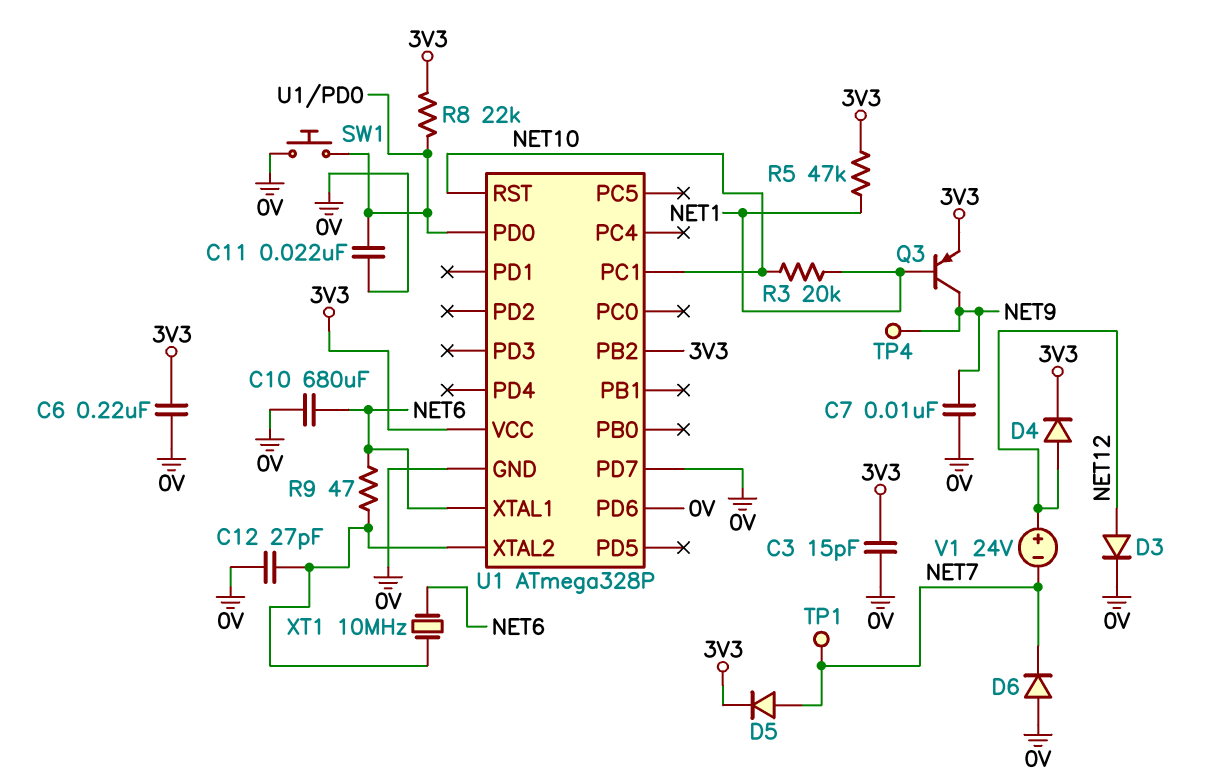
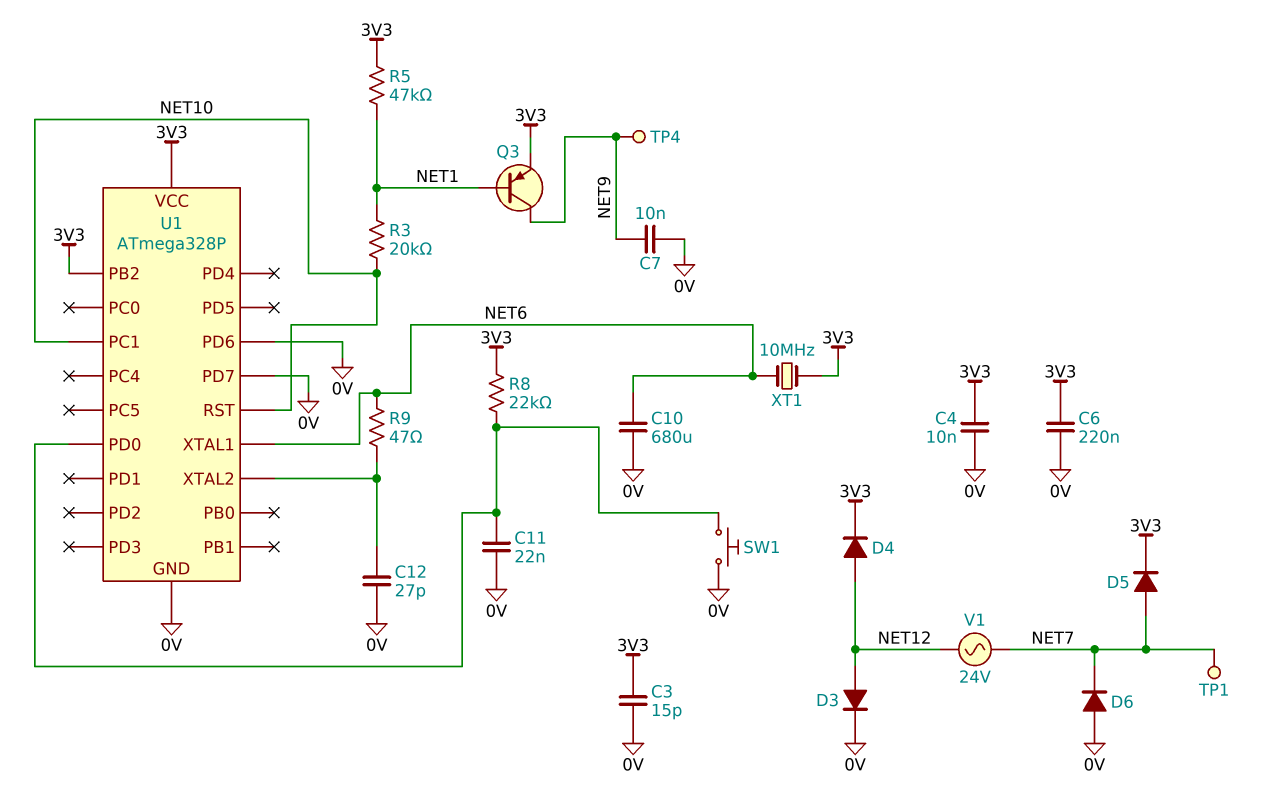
C4: none -> 10nF (0V, 3V3)
V1: 24V (plus NET12, minus NET7) -> AC 24V (NET7, NET12)
XT1: 10MHz (NET6, U1/XTAL2) -> 10MHz (3V3, NET6)

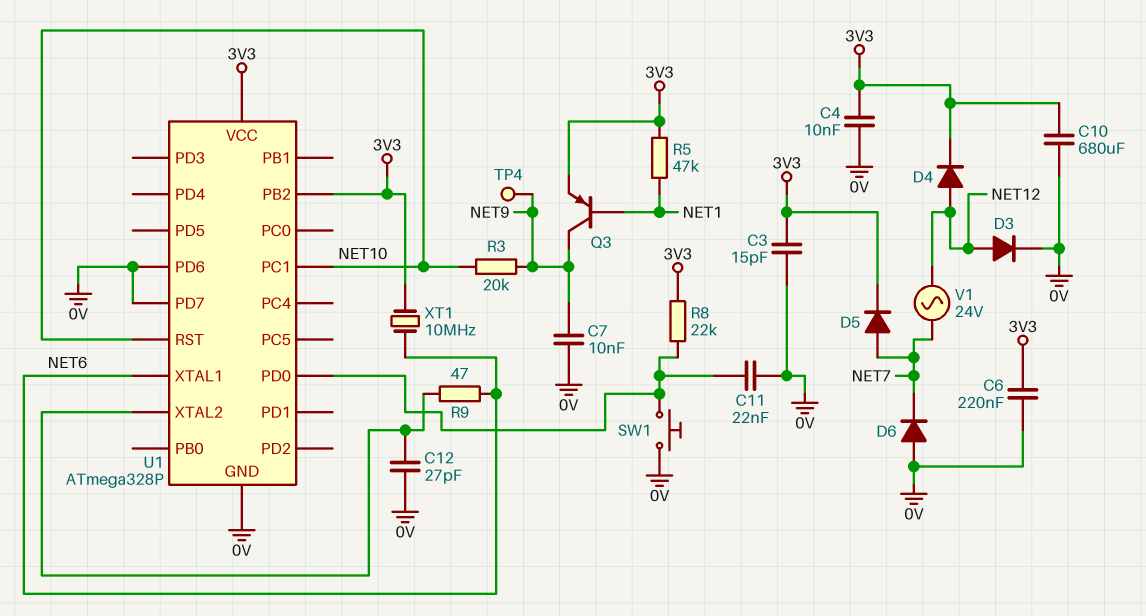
C10: 680uF (0V, NET6) -> 680uF (0V, 3V3)
R3: 20k (NET1, NET10) -> 20k (NET9, NET10)
TP1: test point (NET7) -> none

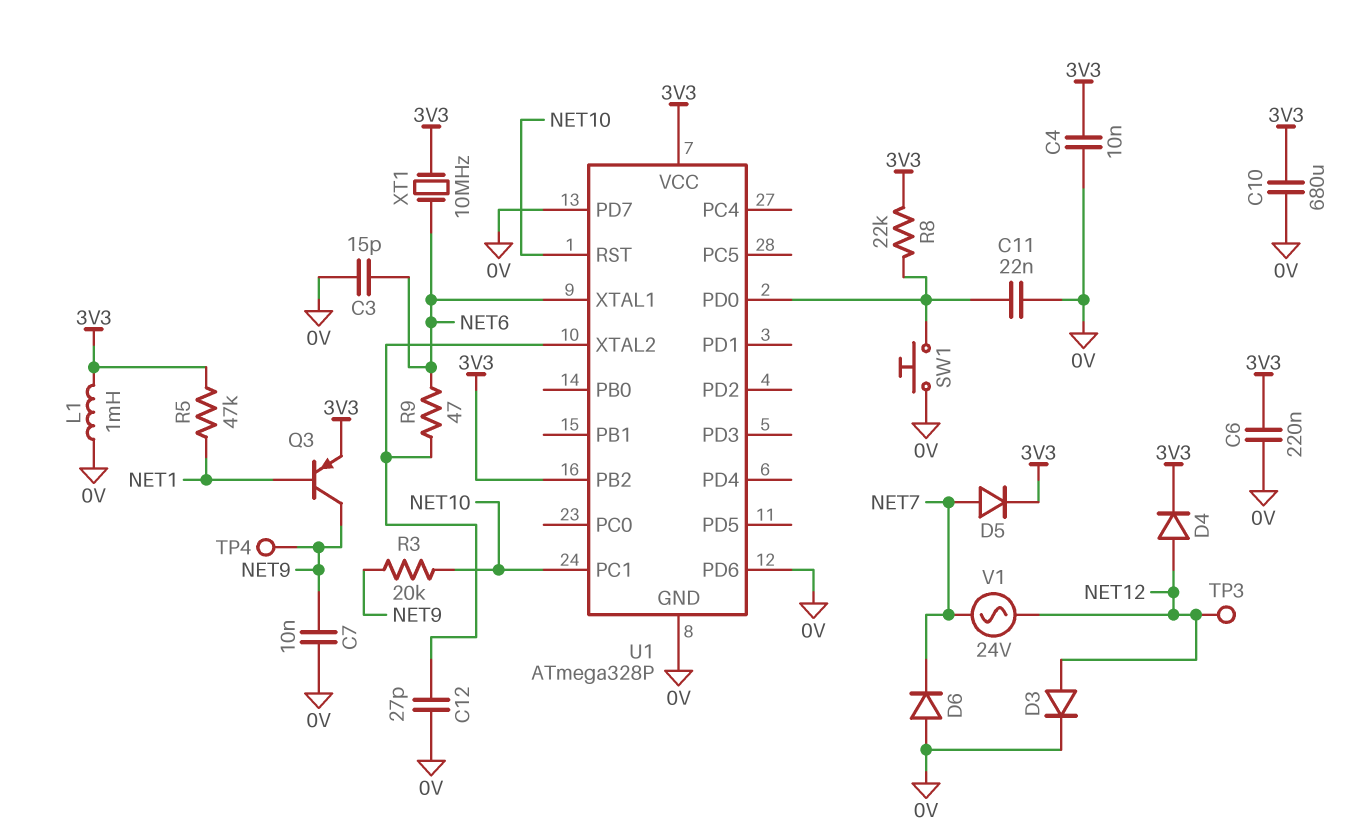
C3: 15pF (0V, 3V3) -> 15pF (0V, NET6)
L1: none -> 1mH (0V, 3V3)
TP3: none -> test point (NET12)

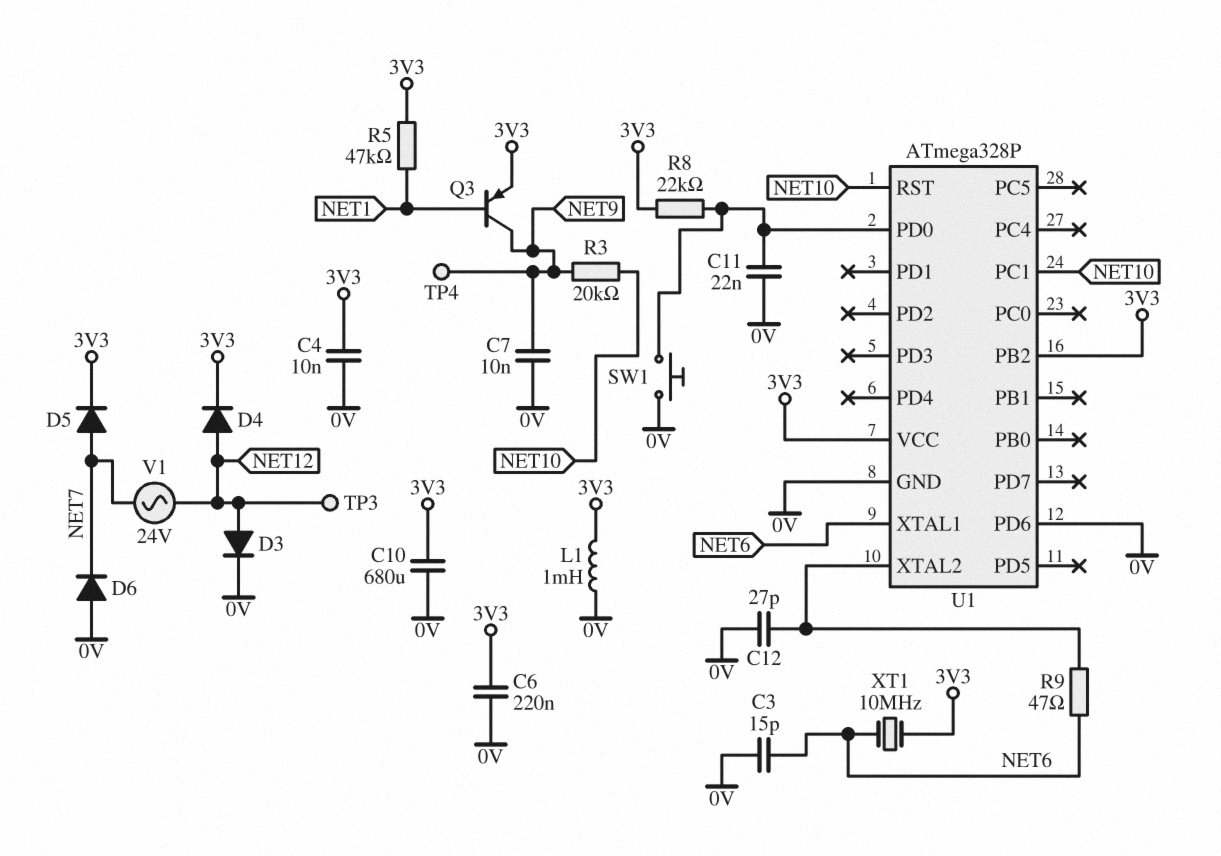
U1 pin PD7: 0V -> none

